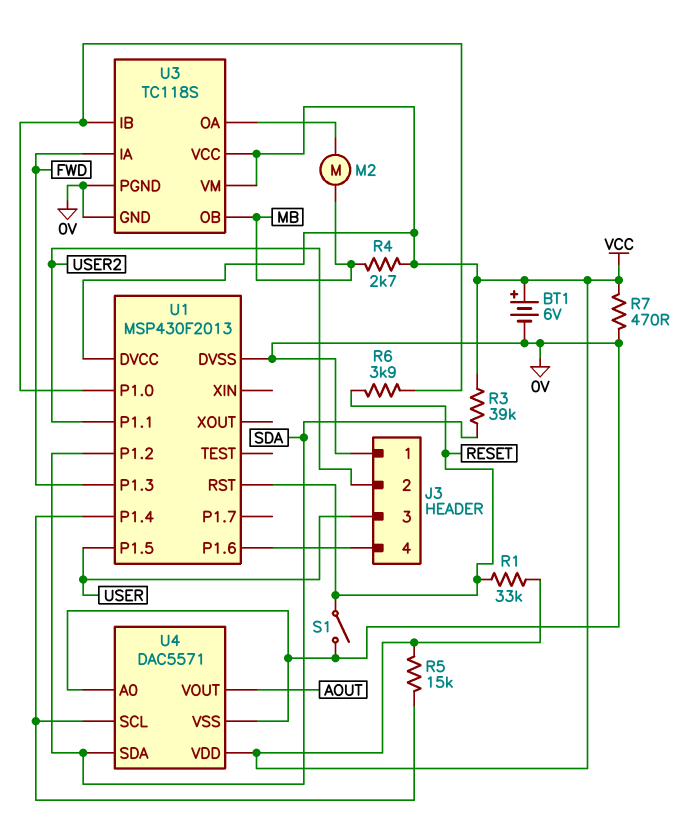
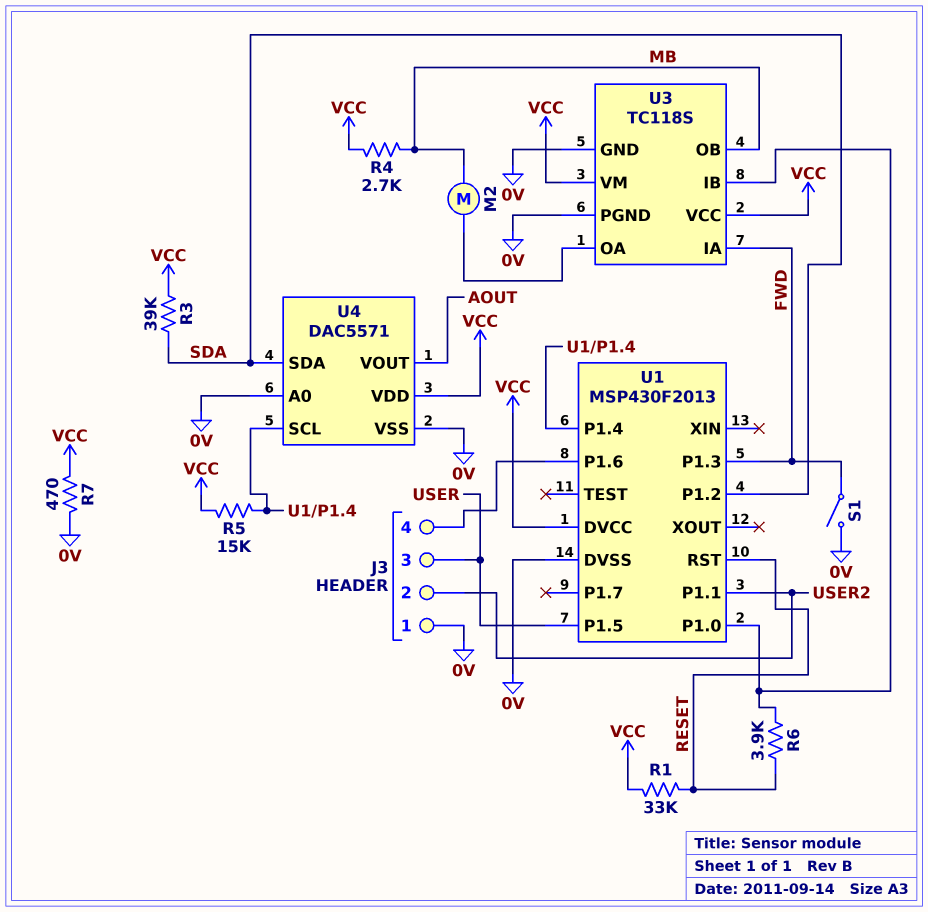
BT1: 6V (plus VCC, minus 0V) -> none
S1: switch (0V, RESET) -> switch (0V, FWD)

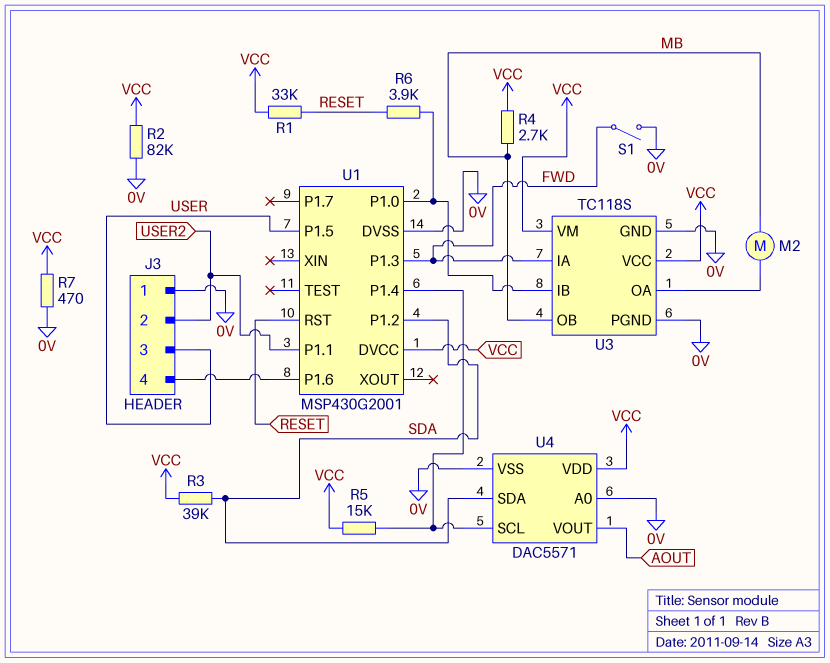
R2: none -> 82k (0V, VCC)
U1: MSP430F2013 -> MSP430G2001

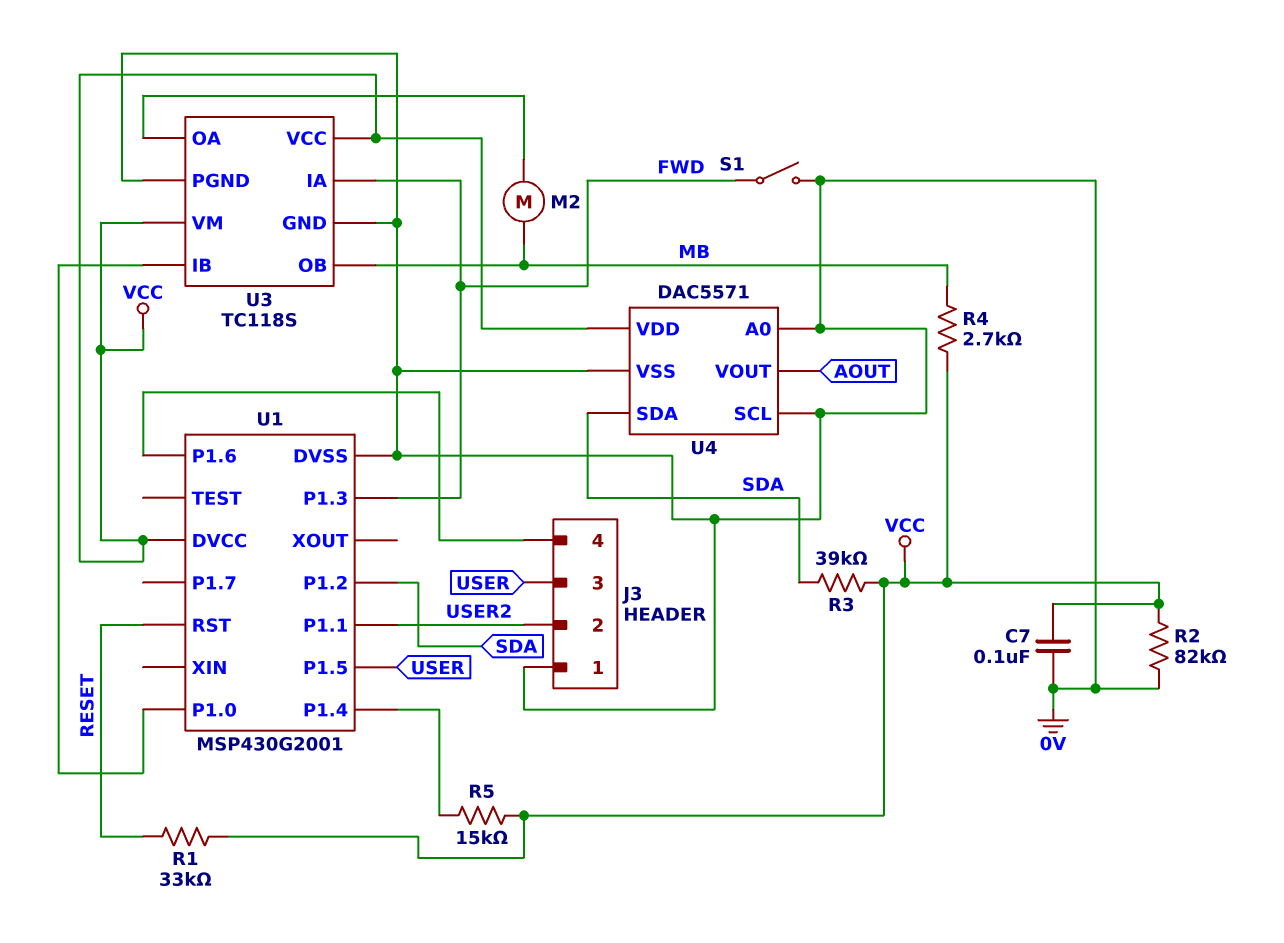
C7: none -> 100nF (0V, VCC)
R6: 3.9k (RESET, U1/P1.0) -> none
R7: 470 (0V, VCC) -> none
U4 pin SCL: U1/P1.4 -> 0V

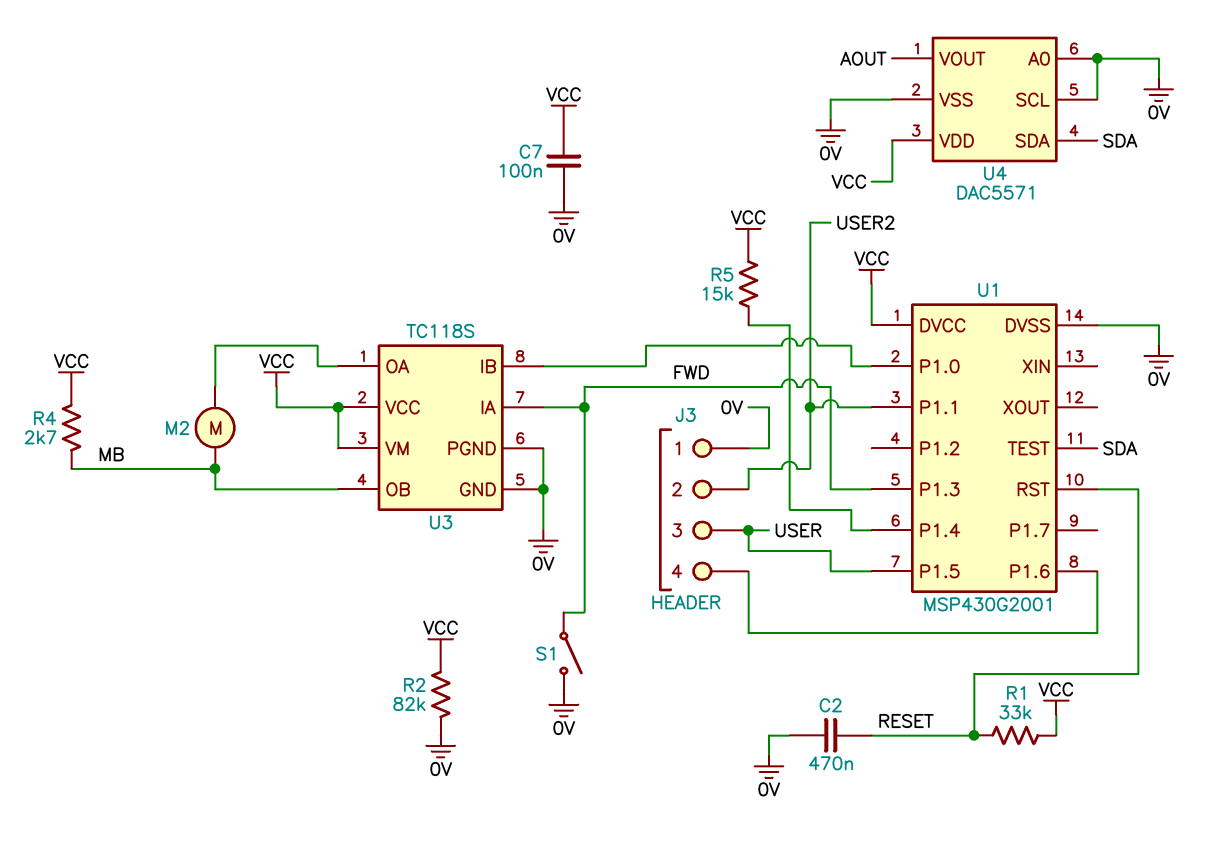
C2: none -> 470nF (0V, RESET)
R3: 39k (SDA, VCC) -> none
U1 pin P1.2: SDA -> none
U1 pin TEST: none -> SDA

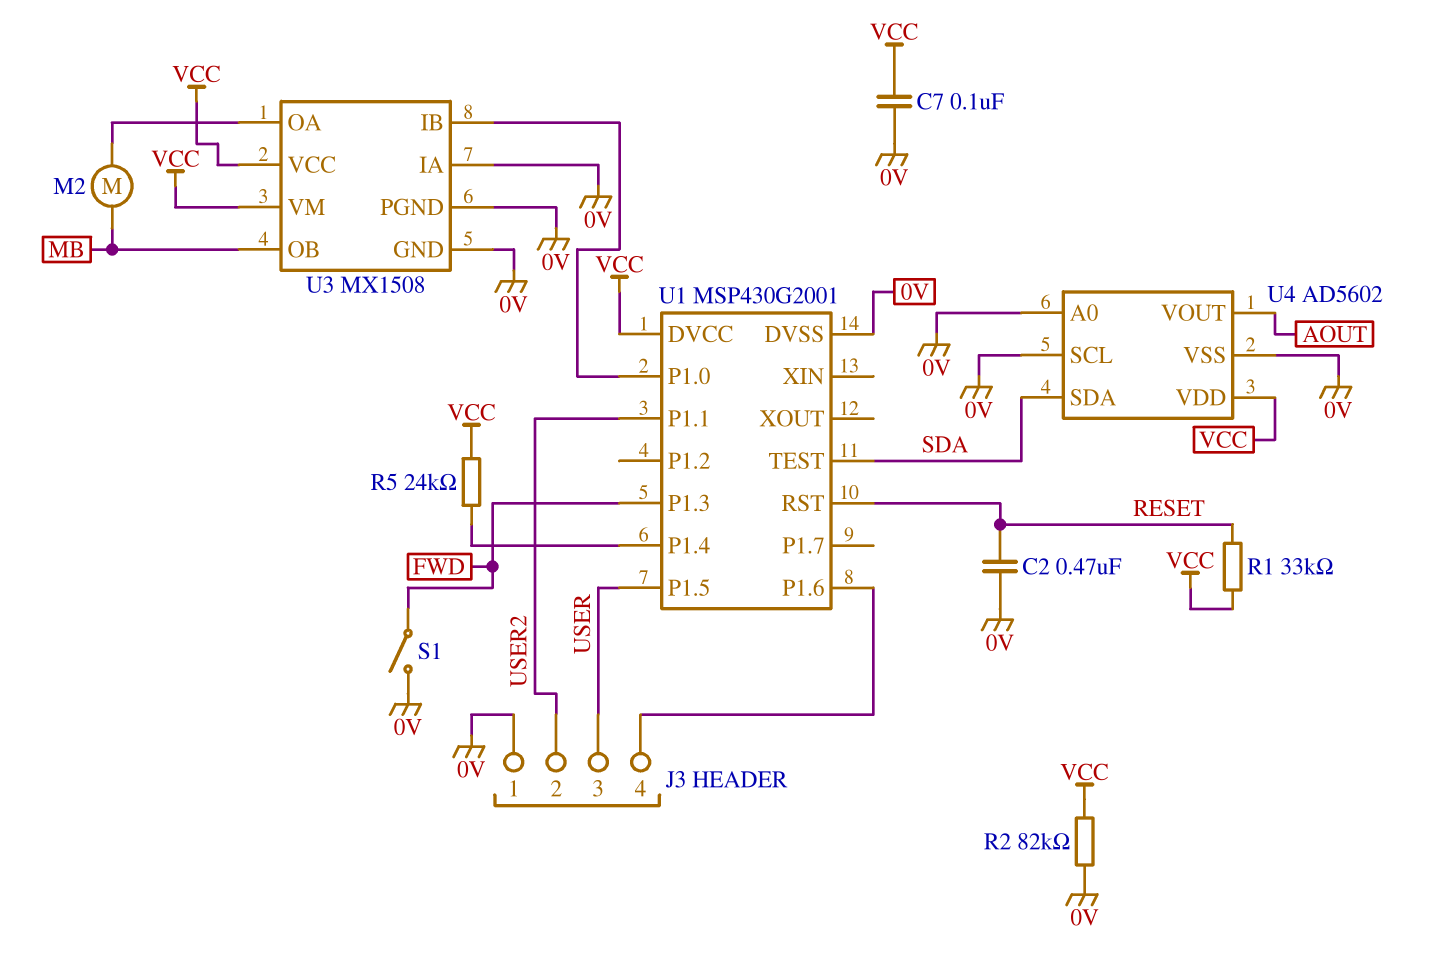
R4: 2.7k (MB, VCC) -> none
R5: 15k (U1/P1.4, VCC) -> 24k (U1/P1.4, VCC)
U3: TC118S -> MX1508
U3 pin IA: FWD -> 0V
U4: DAC5571 -> AD5602

